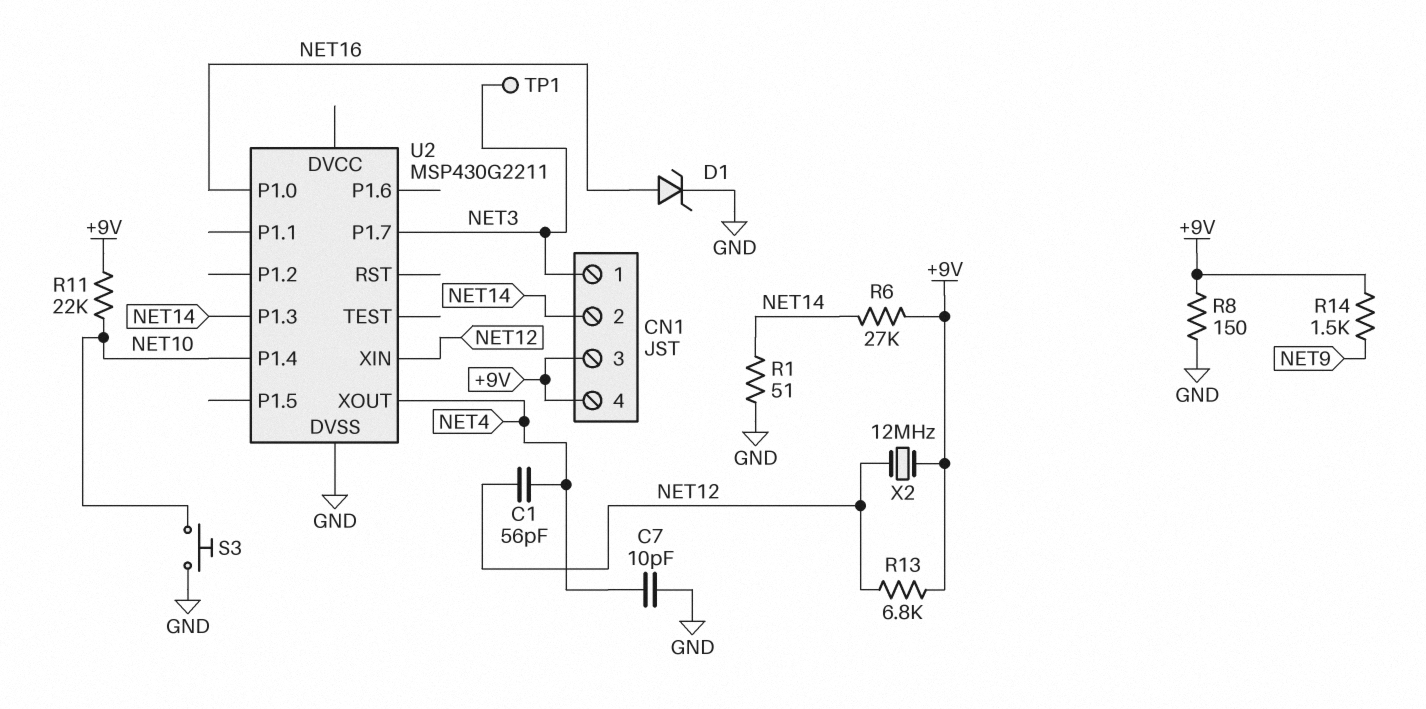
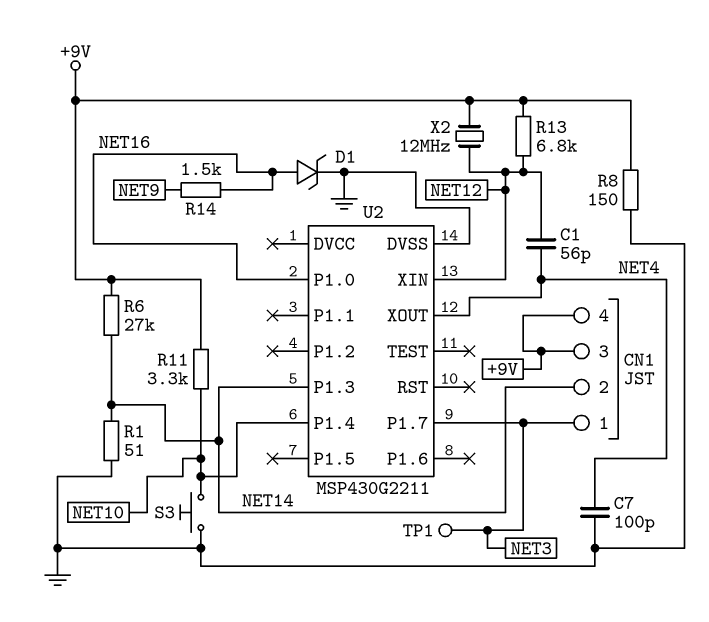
C7: 10pF (GND, NET4) -> 100pF (GND, NET4)
R11: 22k (+9V, NET10) -> 3.3k (+9V, NET10)
R14: 1.5k (+9V, NET9) -> 1.5k (NET9, NET16)

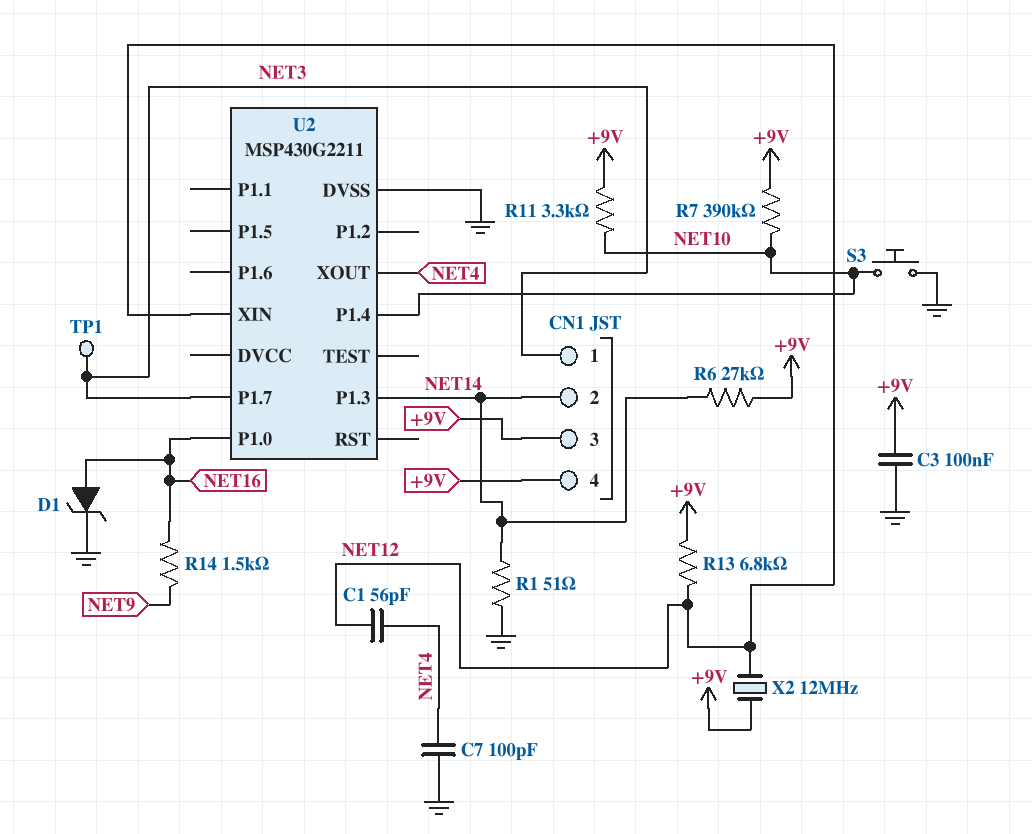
C3: none -> 100nF (+9V, GND)
R7: none -> 390k (+9V, NET10)
R8: 150 (+9V, GND) -> none

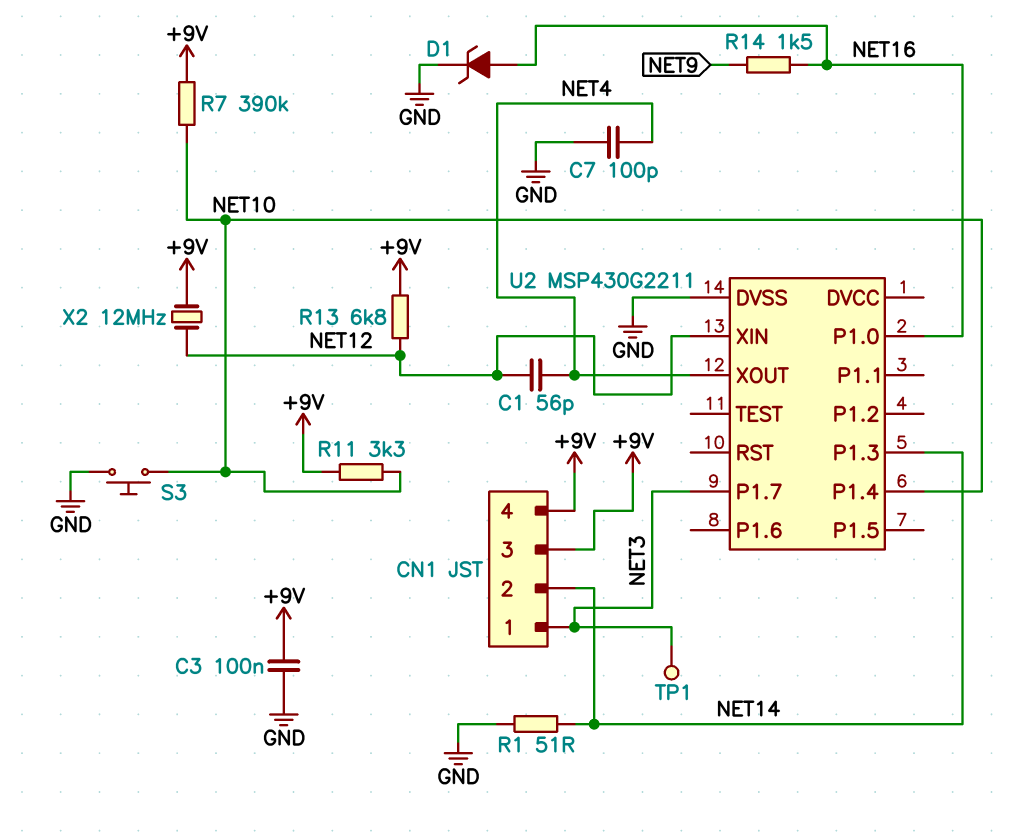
R6: 27k (+9V, NET14) -> none

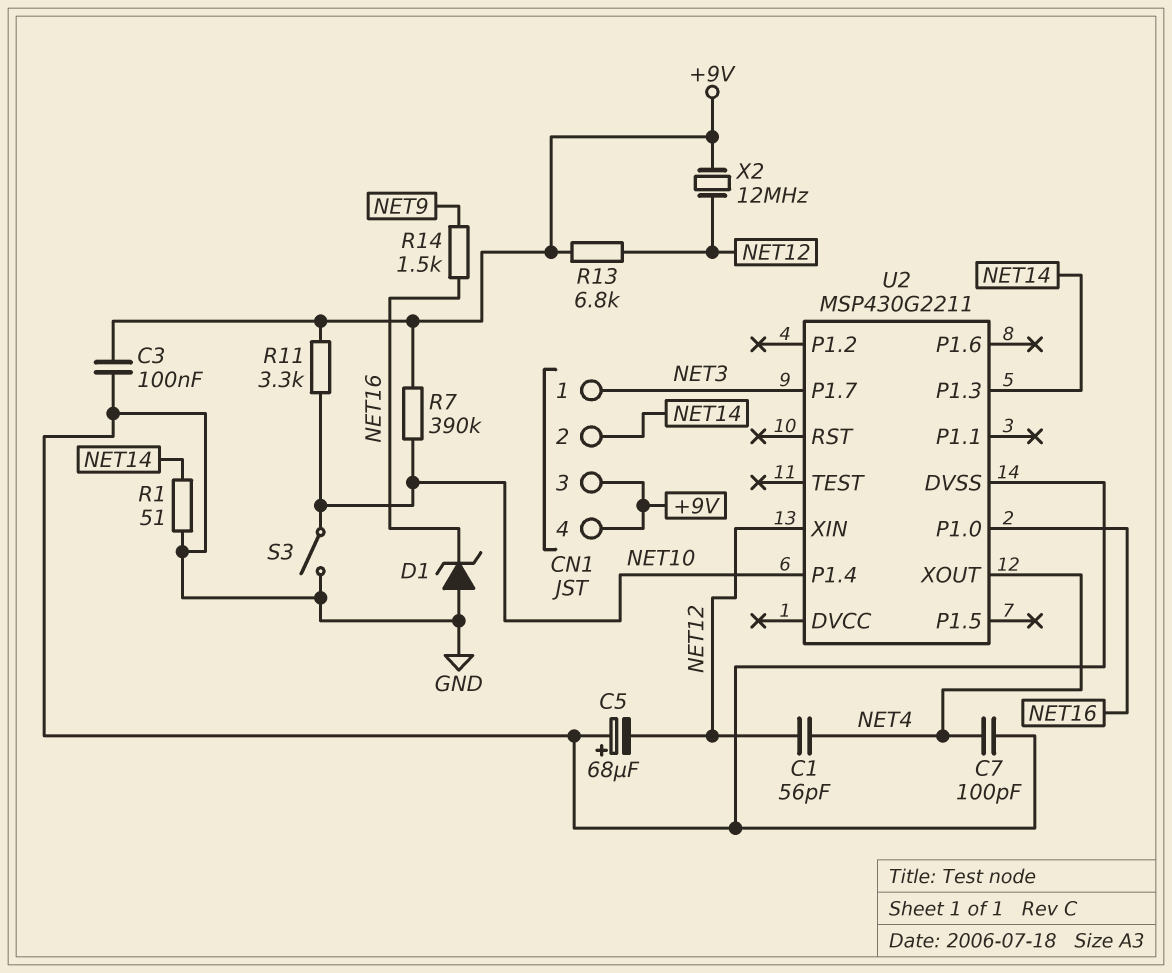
C5: none -> 68uF (plus GND, minus NET12)
D1: zener (A NET16, K GND) -> zener (A GND, K NET16)
S3: button (GND, NET10) -> switch (GND, NET10)
TP1: test point (NET3) -> none

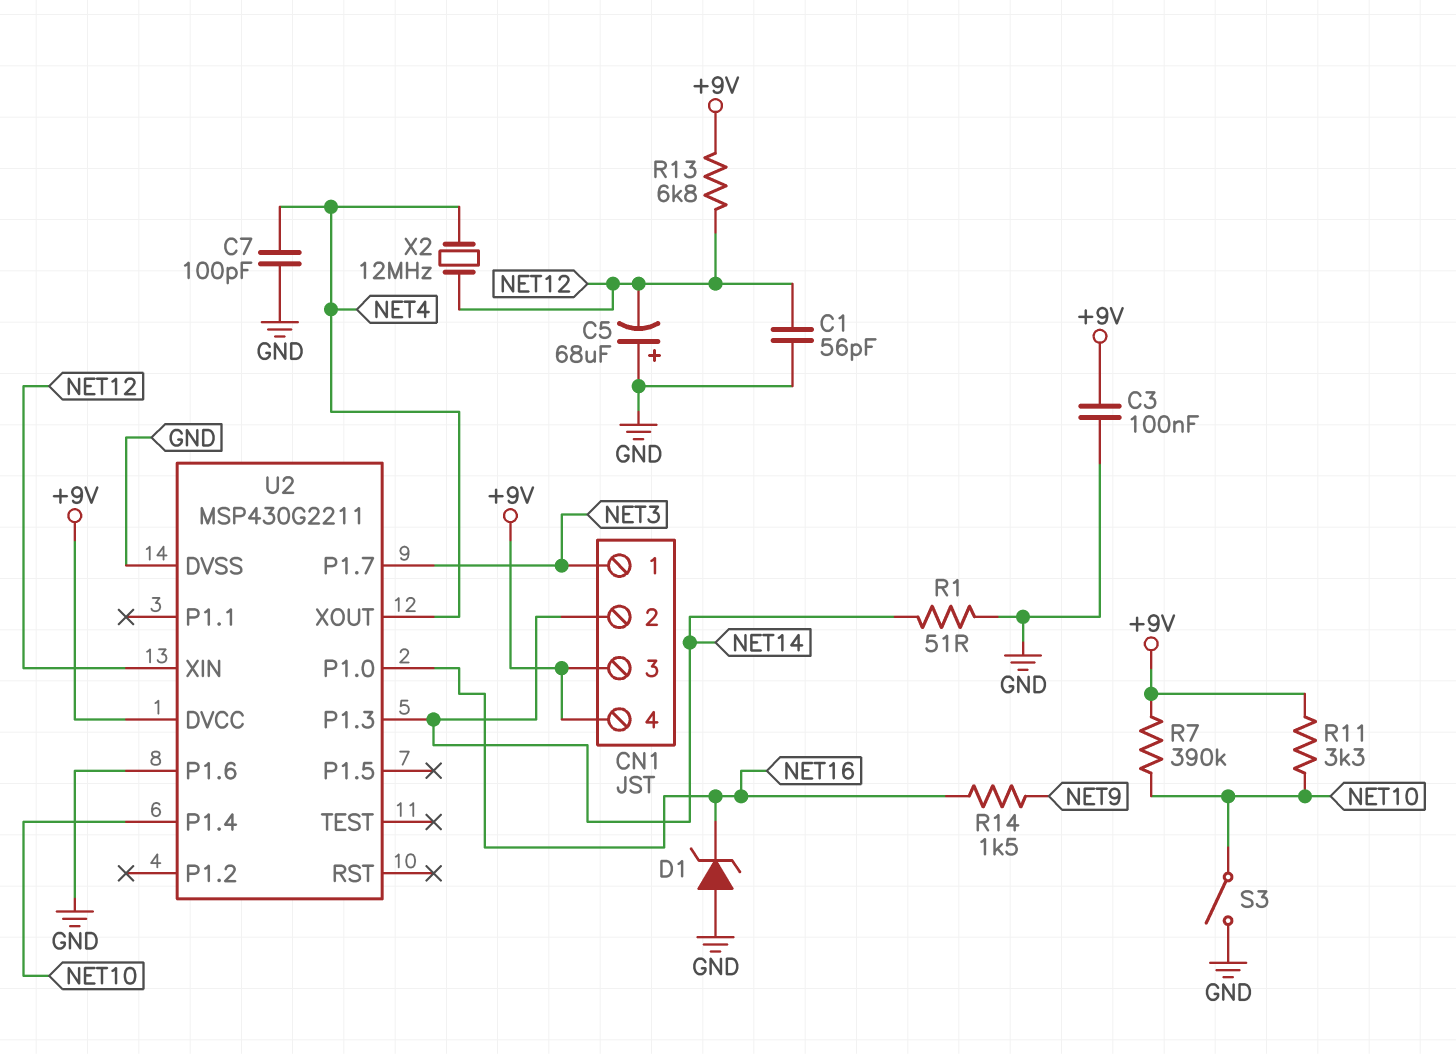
C1: 56pF (NET4, NET12) -> 56pF (GND, NET12)
U2 pin DVCC: none -> +9V
U2 pin P1.6: none -> GND
X2: 12MHz (+9V, NET12) -> 12MHz (NET4, NET12)

